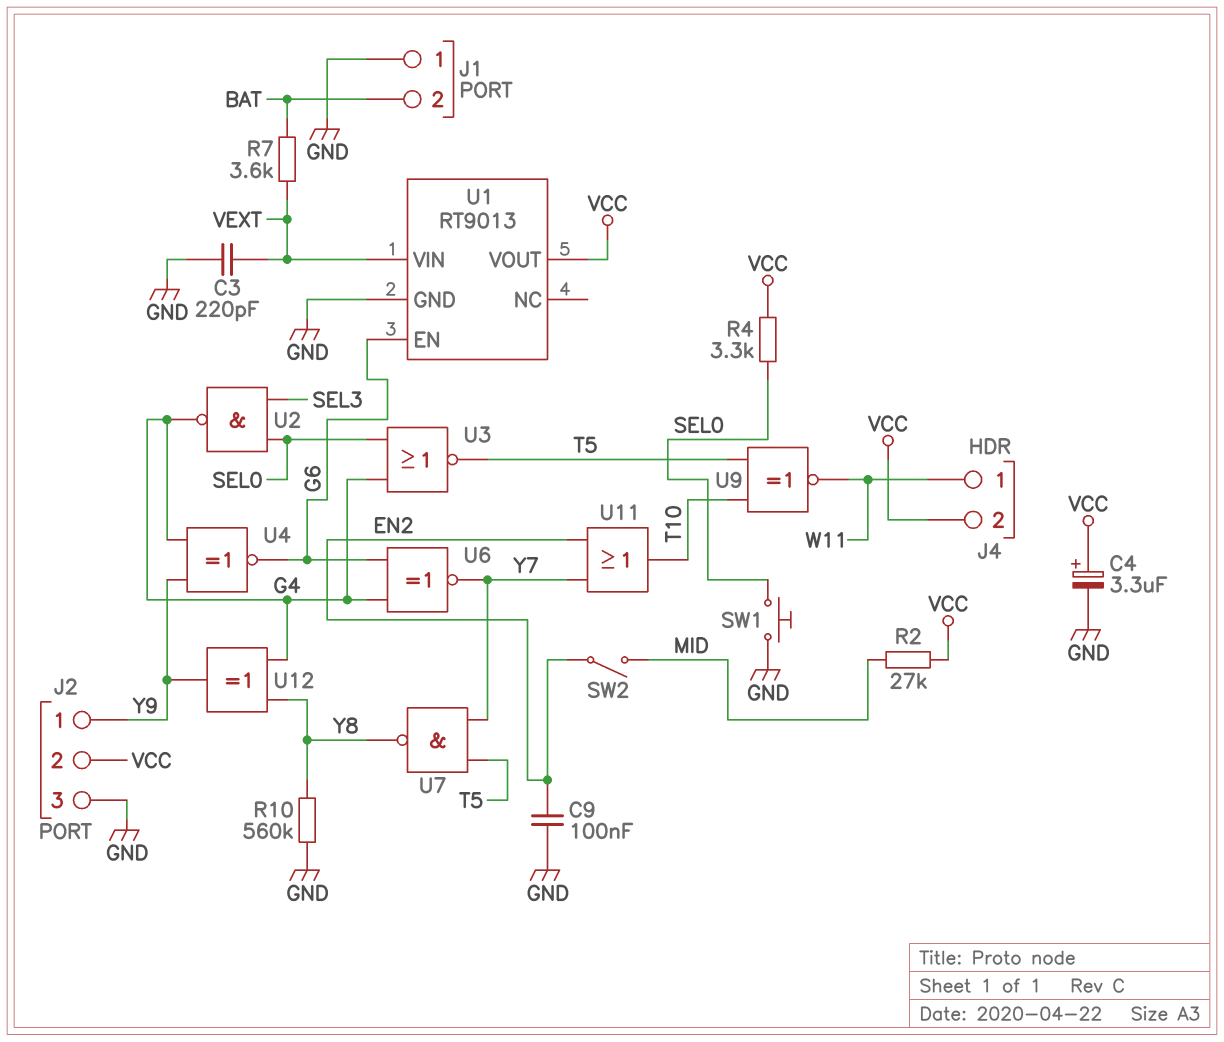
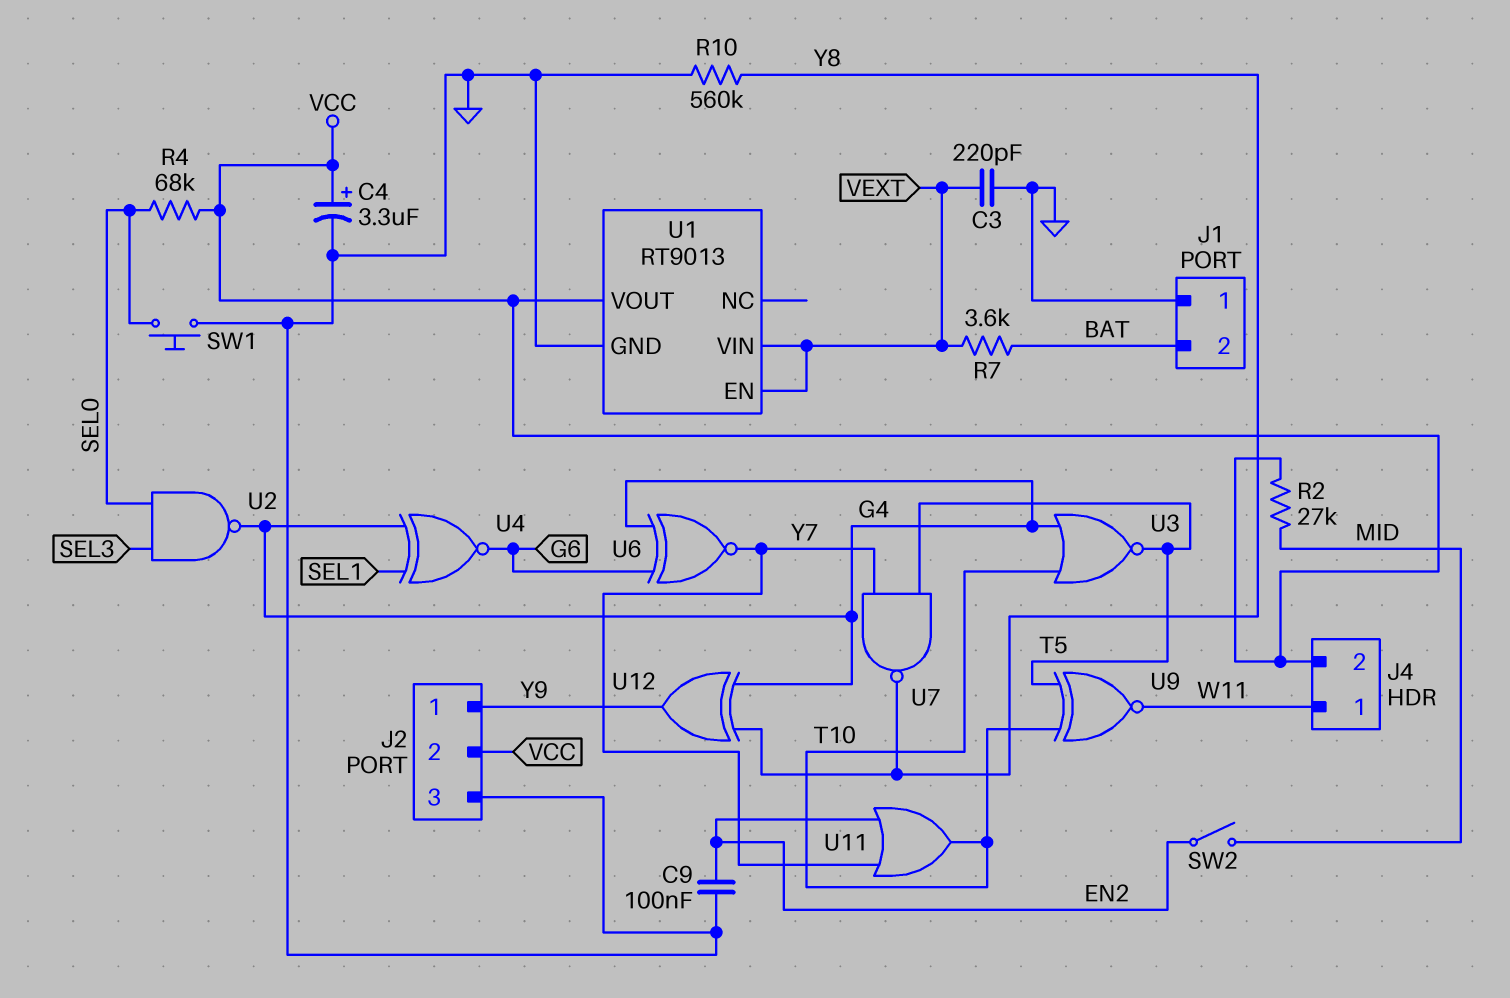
R4: 3.3k (SEL0, VCC) -> 68k (SEL0, VCC)
U1 pin EN: G6 -> VEXT
U3: NOR (in G4, in SEL0, out T5) -> NOR (in G4, in T10, out T5)
U4: XNOR (in G4, in Y9, out G6) -> XNOR (in G4, in SEL1, out G6)

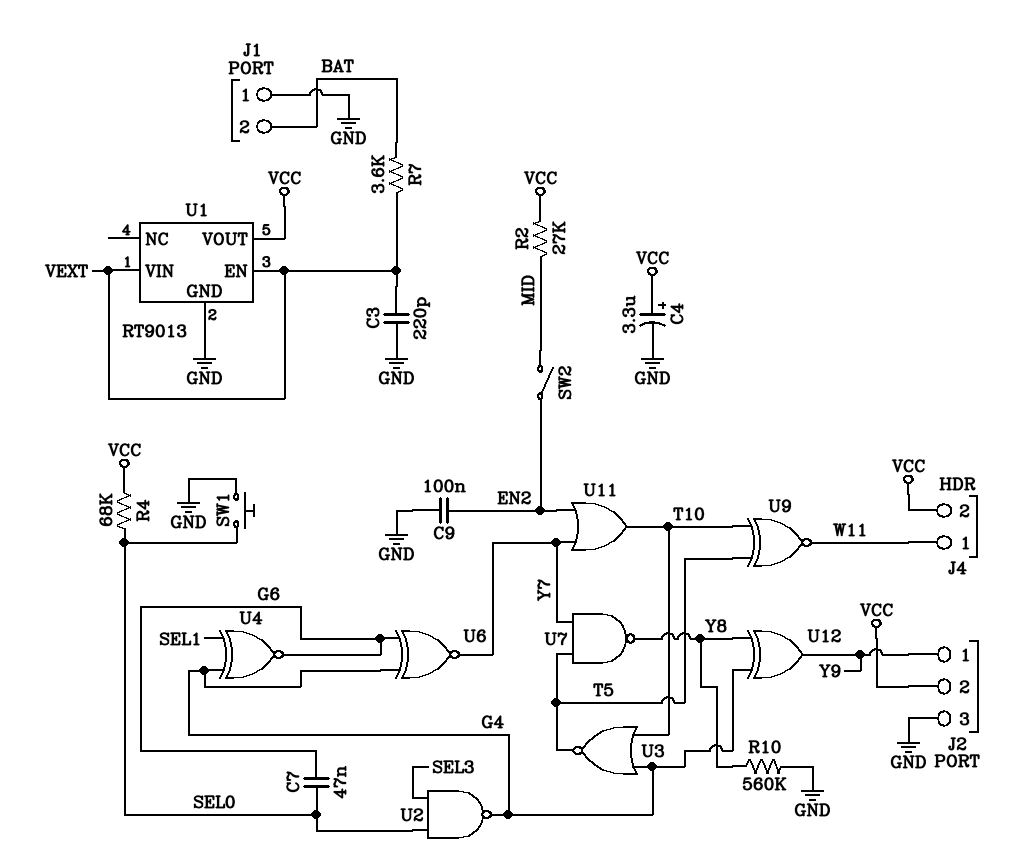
C7: none -> 47nF (G6, SEL0)

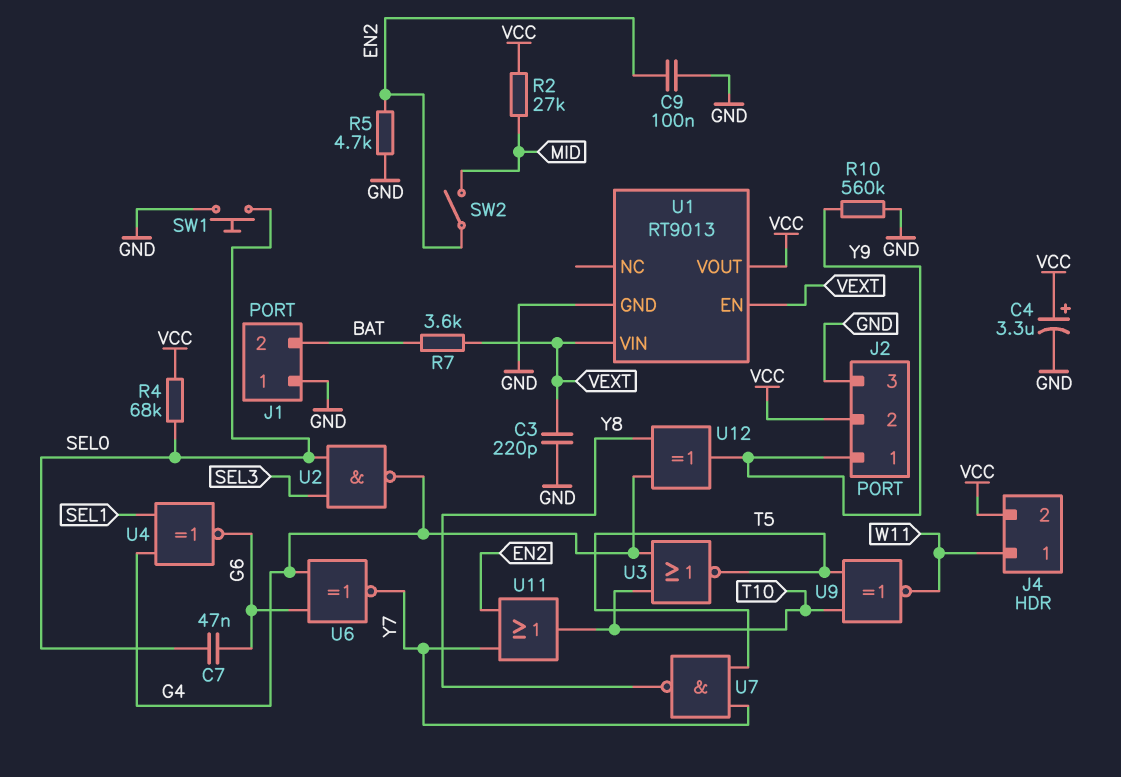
R5: none -> 4.7k (EN2, GND)
R10: 560k (GND, Y8) -> 560k (GND, Y9)

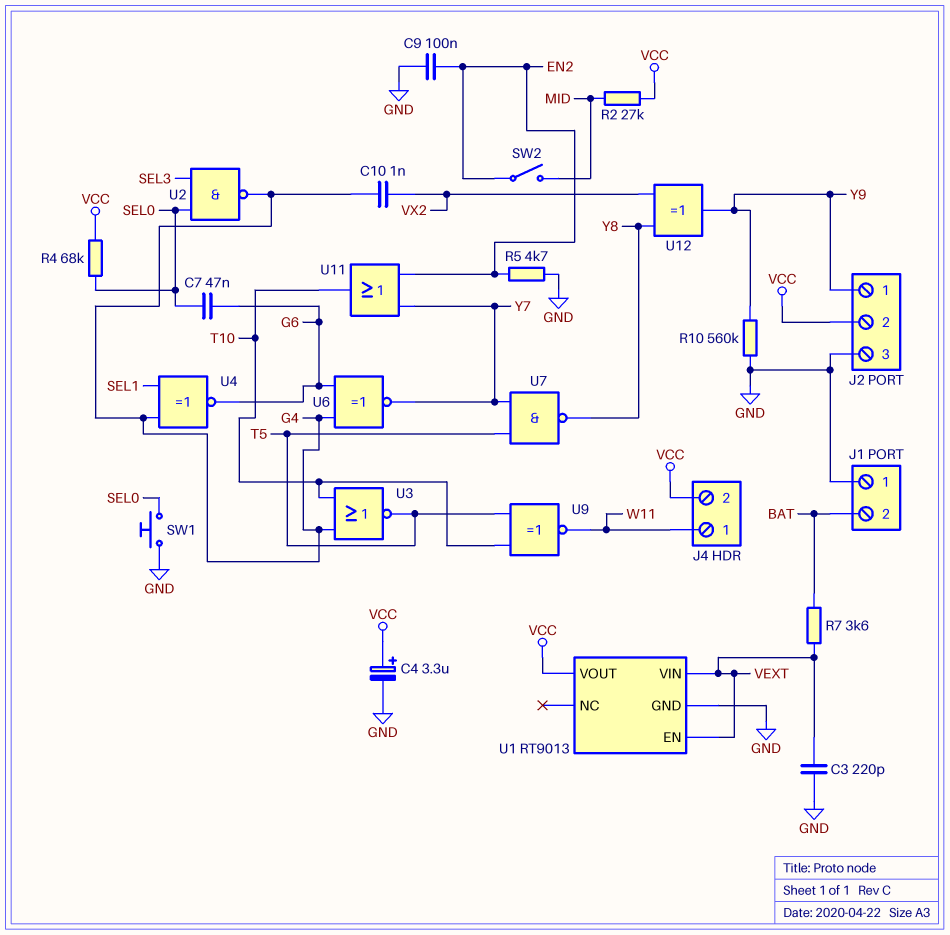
C10: none -> 1nF (G4, VX2)
U12: XOR (in G4, in Y8, out Y9) -> XOR (in VX2, in Y8, out Y9)

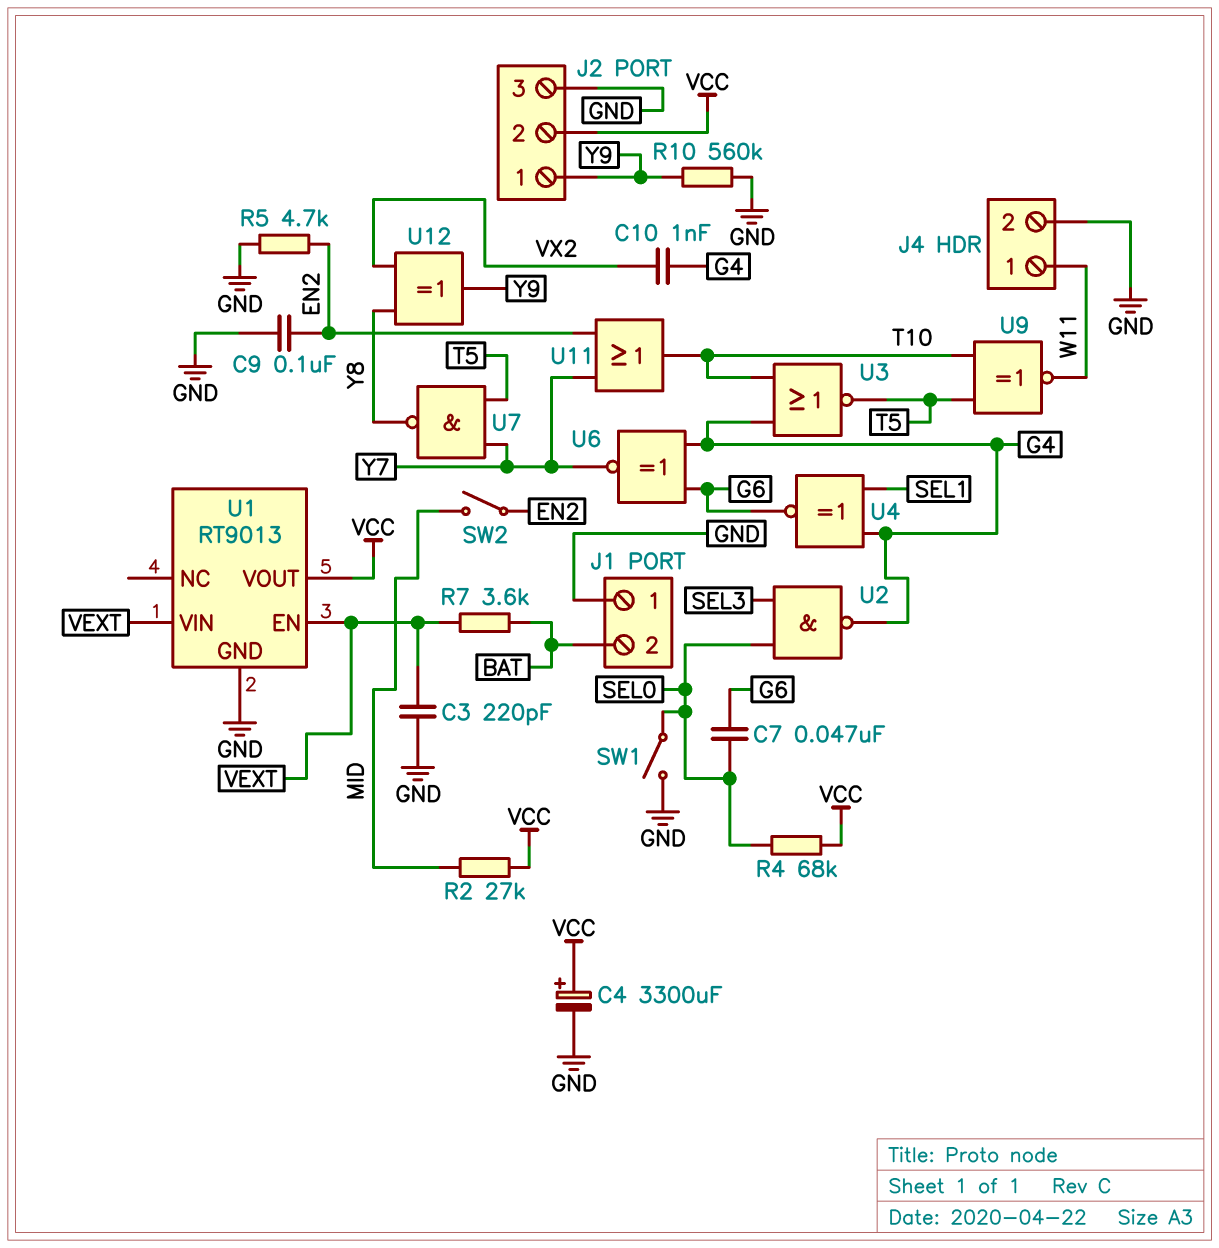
C4: 3.3uF (plus VCC, minus GND) -> 3300uF (plus VCC, minus GND)
J4 pin 2: VCC -> GND
SW1: button (GND, SEL0) -> switch (GND, SEL0)

